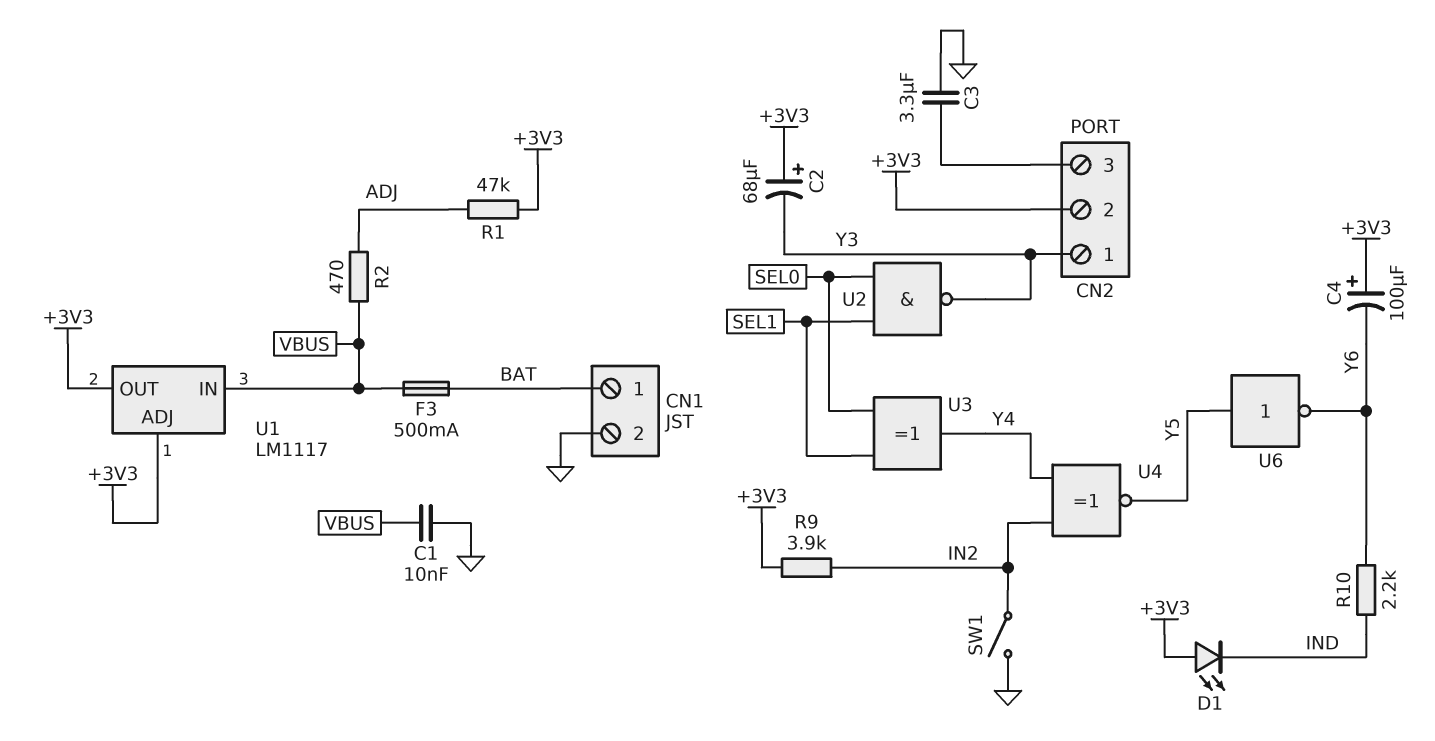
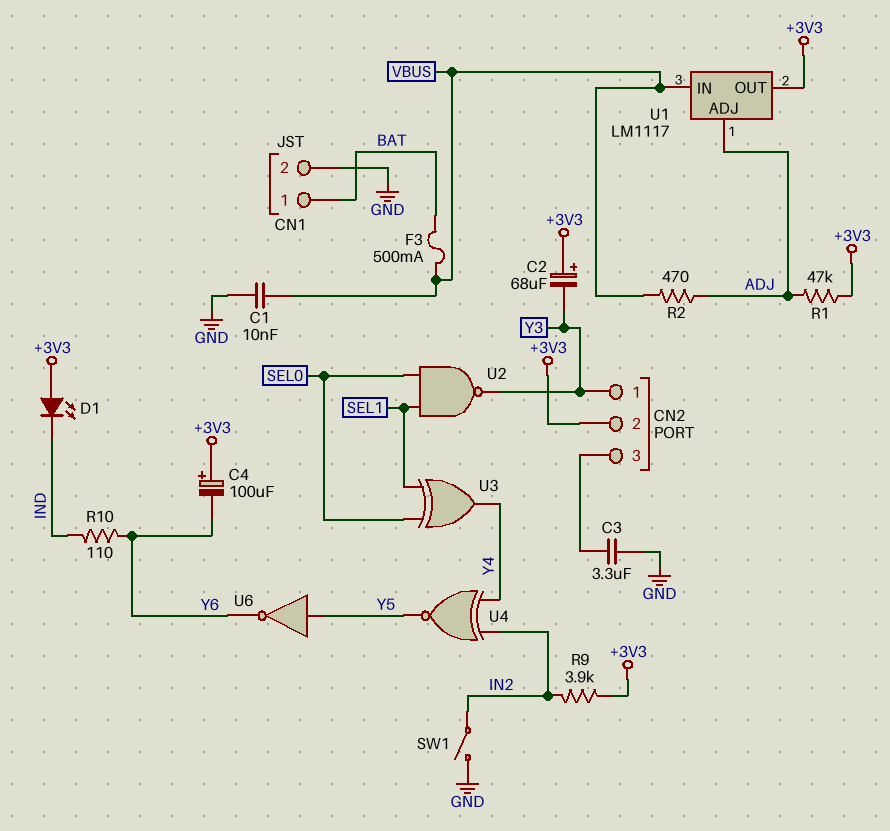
R10: 2.2k (IND, Y6) -> 110 (IND, Y6)
U1 pin ADJ: +3V3 -> ADJ

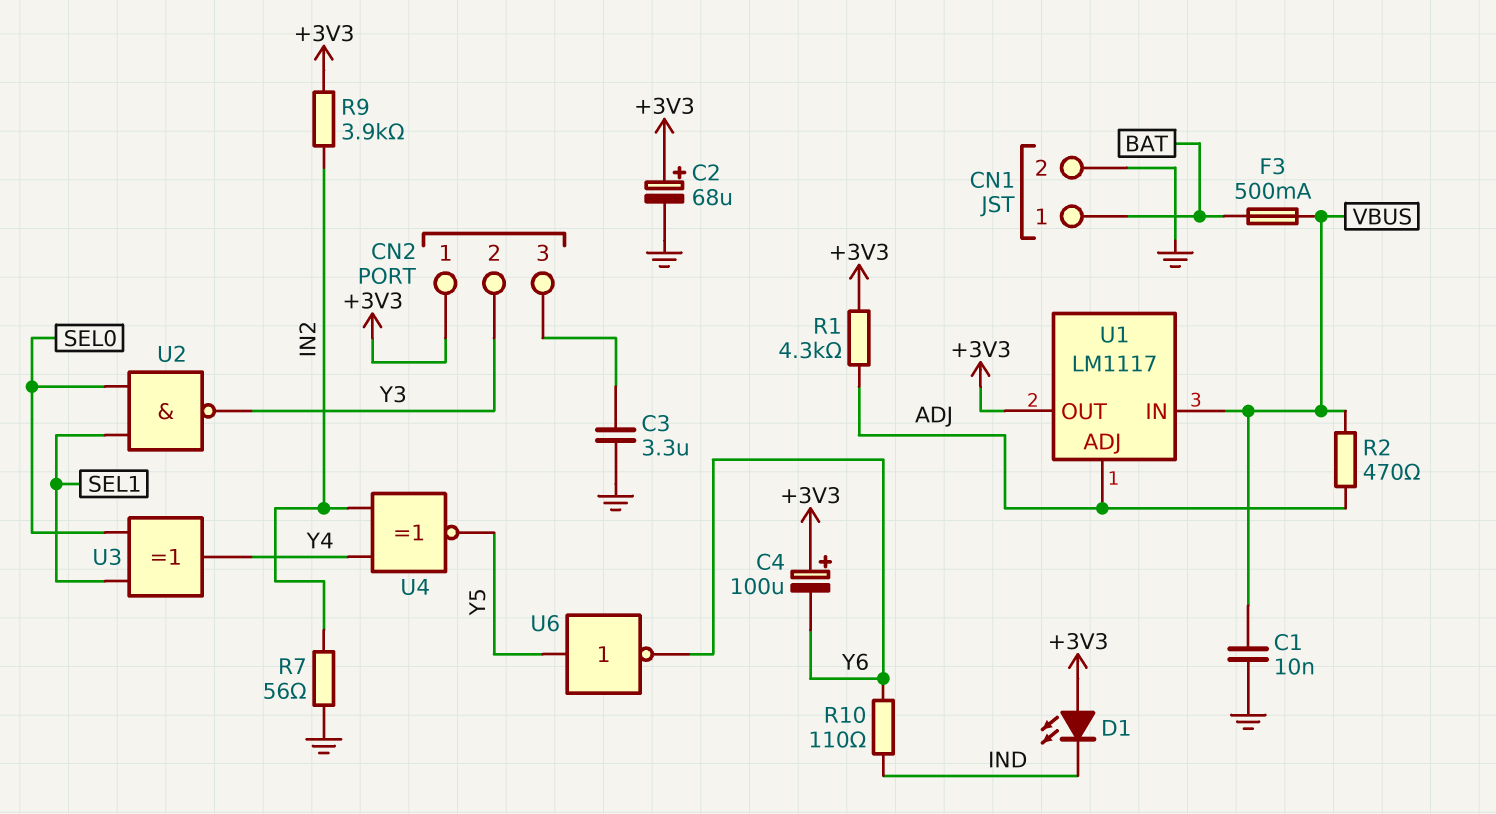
C2: 68uF (plus +3V3, minus Y3) -> 68uF (plus +3V3, minus GND)
CN2 pin 1: Y3 -> +3V3
CN2 pin 2: +3V3 -> Y3
R1: 47k (+3V3, ADJ) -> 4.3k (+3V3, ADJ)
R7: none -> 56 (GND, IN2)
SW1: switch (GND, IN2) -> none

